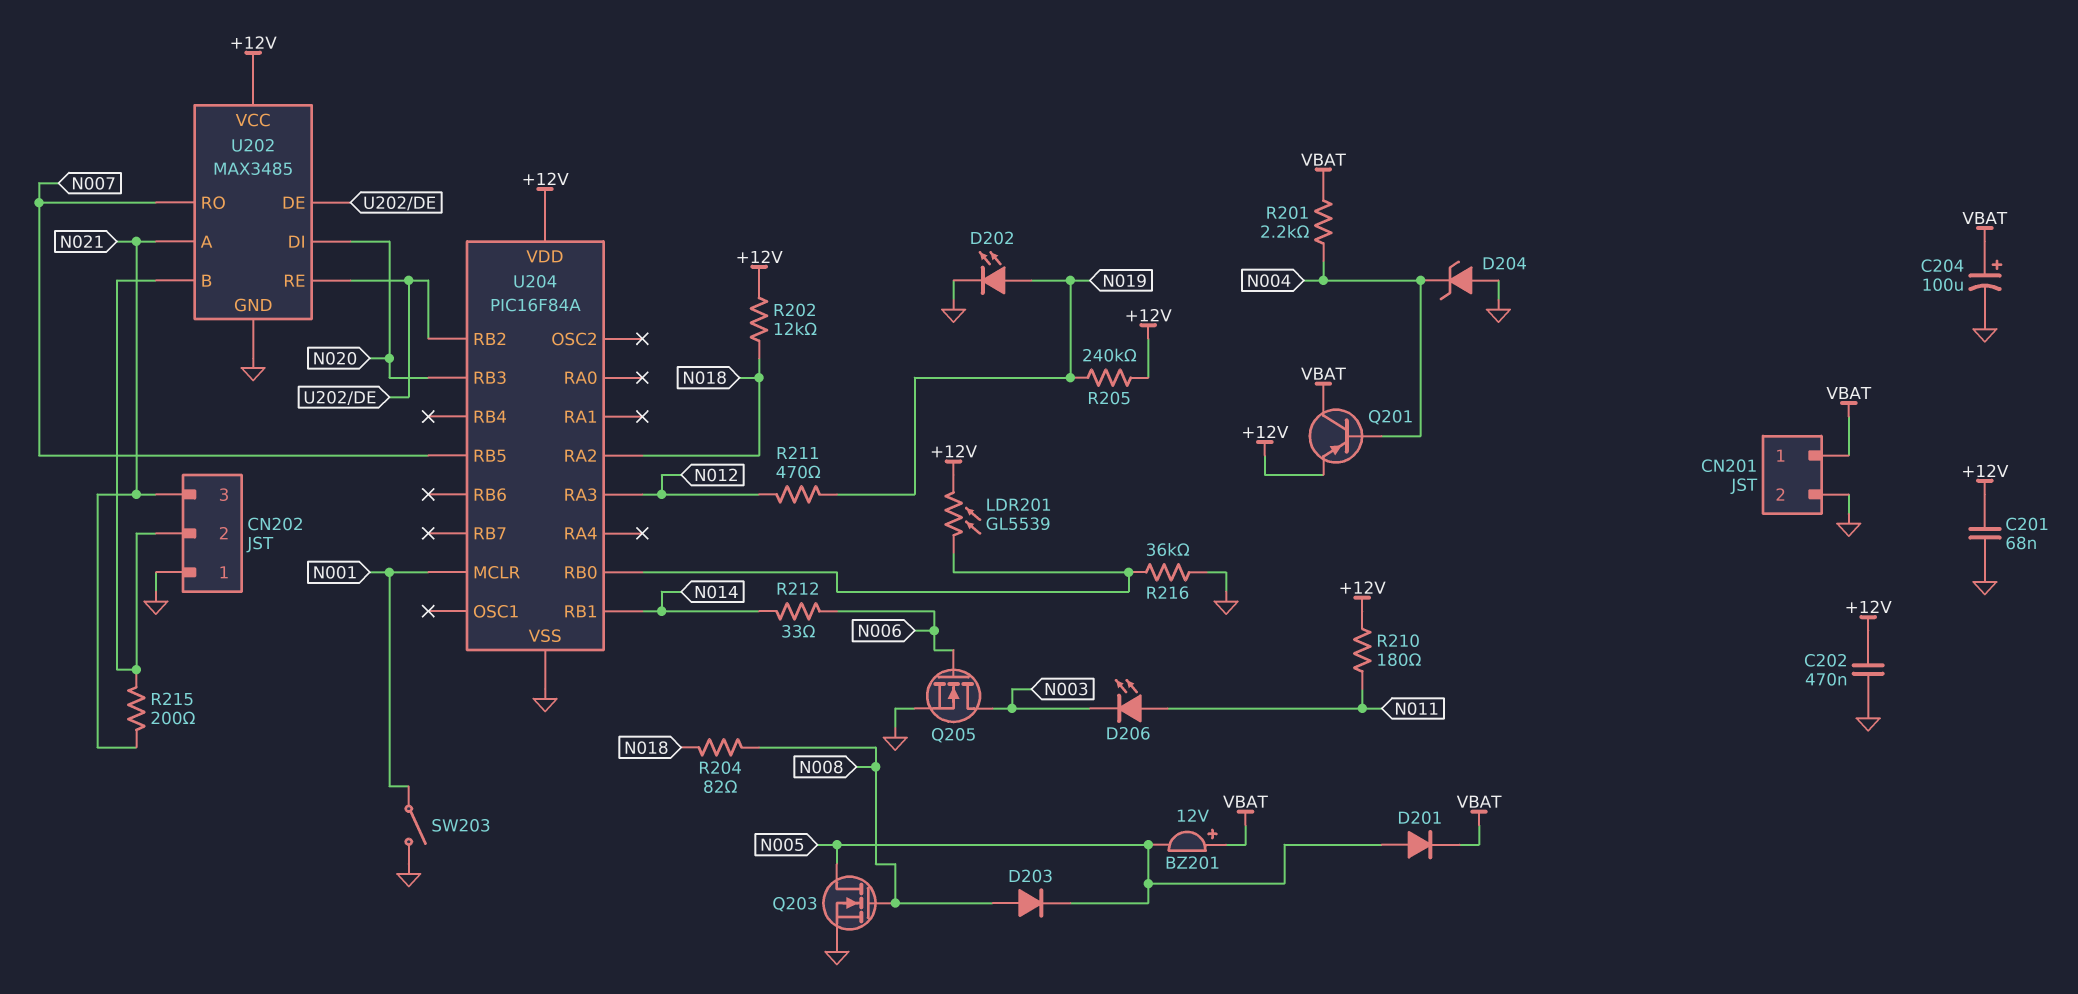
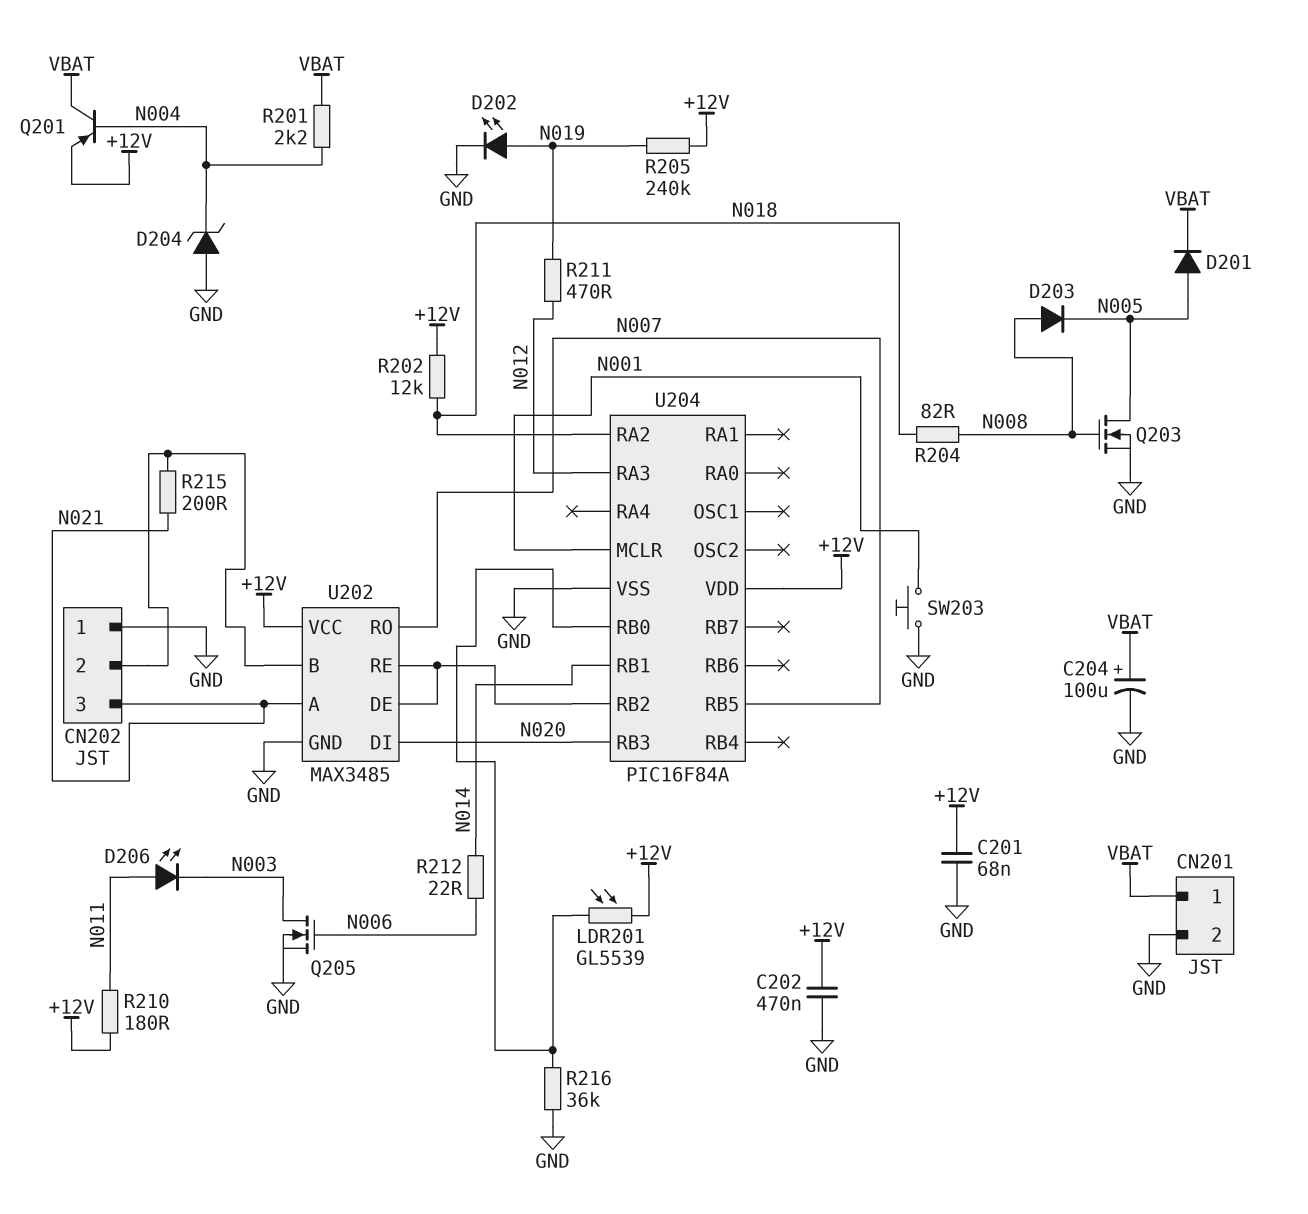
BZ201: buzzer 12V (plus VBAT, minus N005) -> none
R212: 33 (N006, N014) -> 22 (N006, N014)
SW203: switch (GND, N001) -> button (GND, N001)

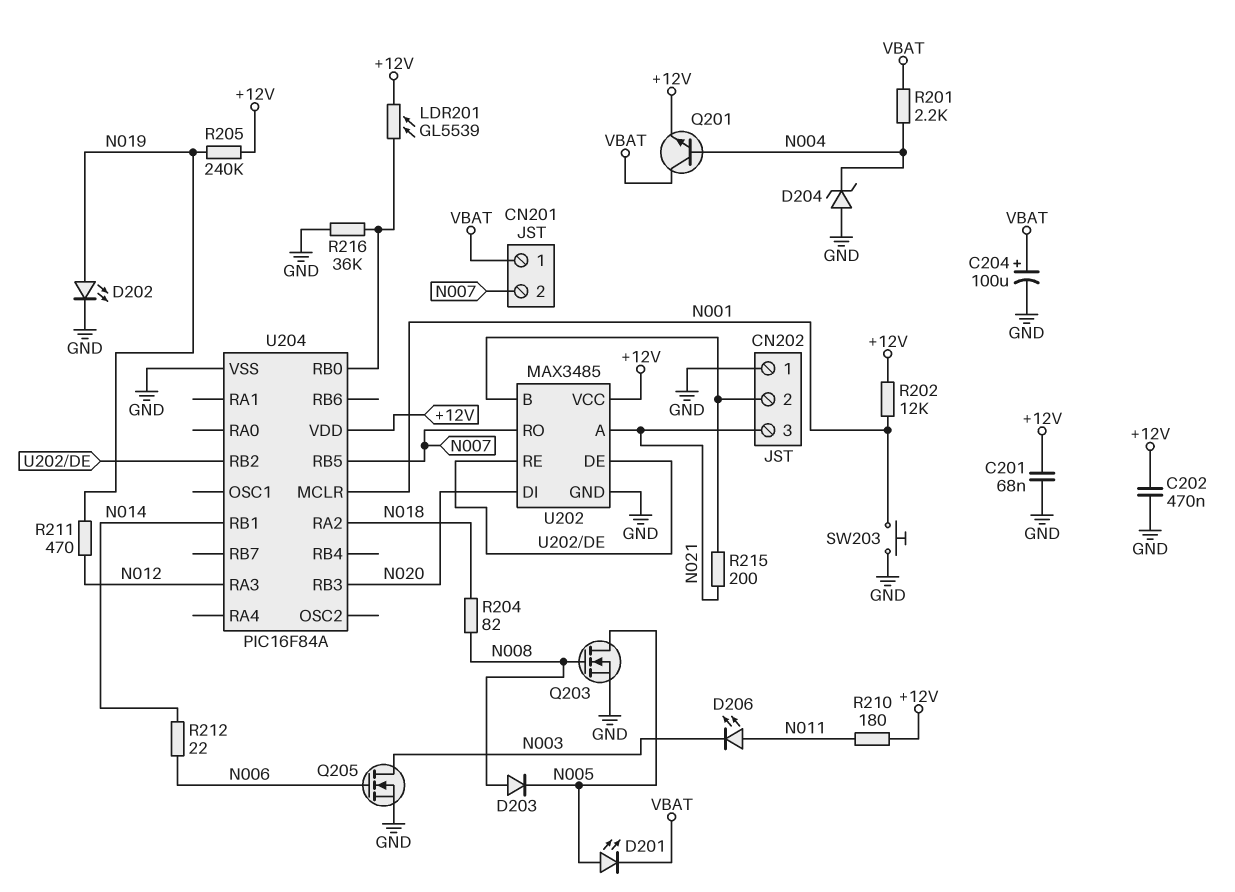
CN201 pin 2: GND -> N007
D201: diode (A N005, K VBAT) -> LED (A N005, K VBAT)
Q201: PNP (B N004, C VBAT, E +12V) -> NPN (B N004, C VBAT, E +12V)
R202: 12k (+12V, N018) -> 12k (+12V, N001)

